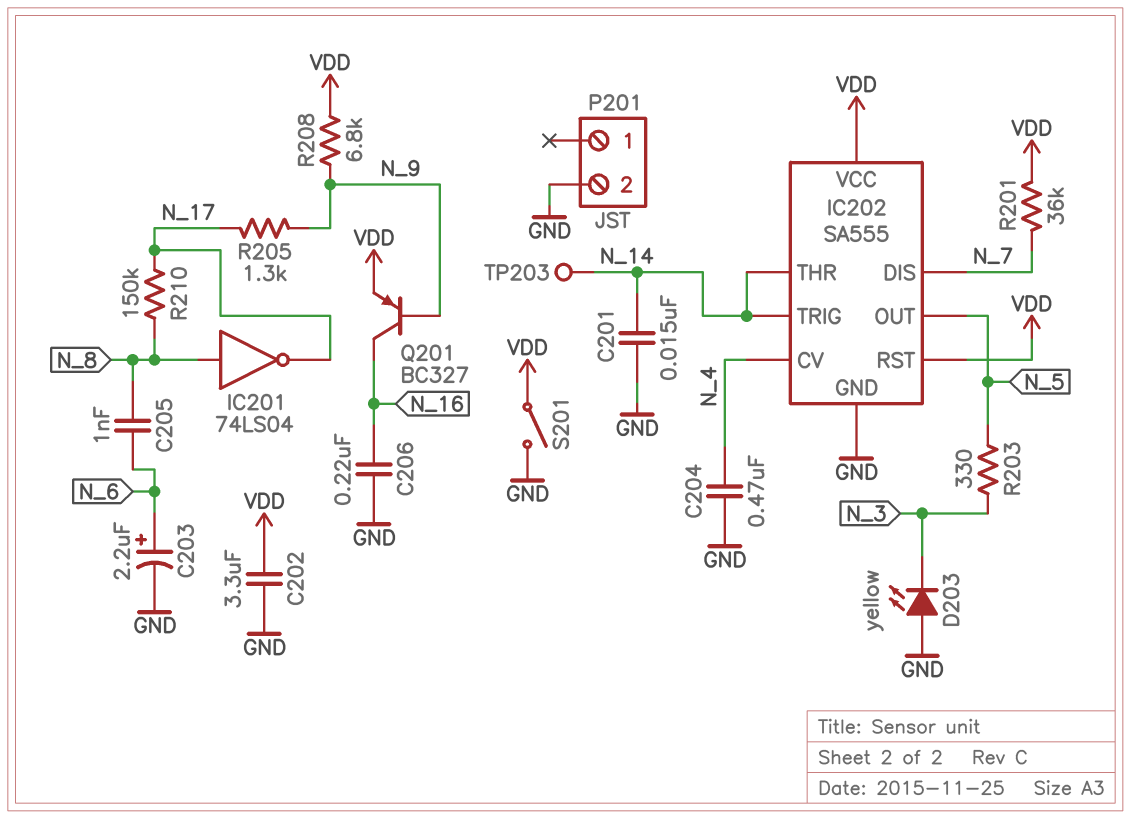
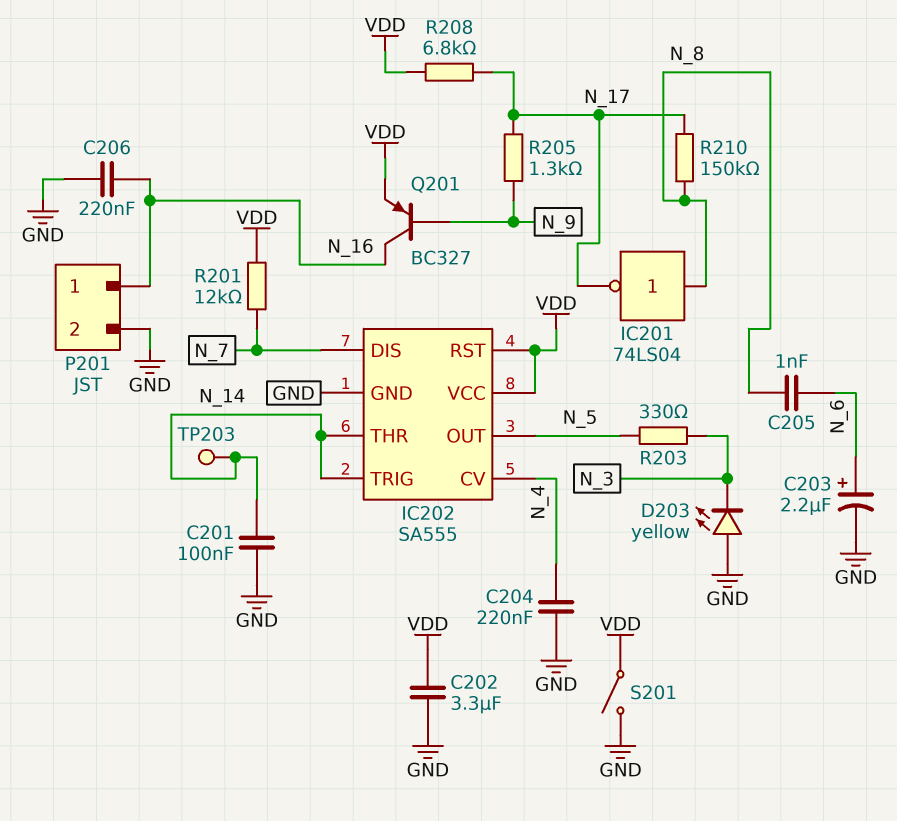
C201: 15nF (GND, N_14) -> 100nF (GND, N_14)
C204: 470nF (GND, N_4) -> 220nF (GND, N_4)
P201 pin 1: none -> N_16
R201: 36k (N_7, VDD) -> 12k (N_7, VDD)
R208: 6.8k (N_9, VDD) -> 6.8k (N_17, VDD)

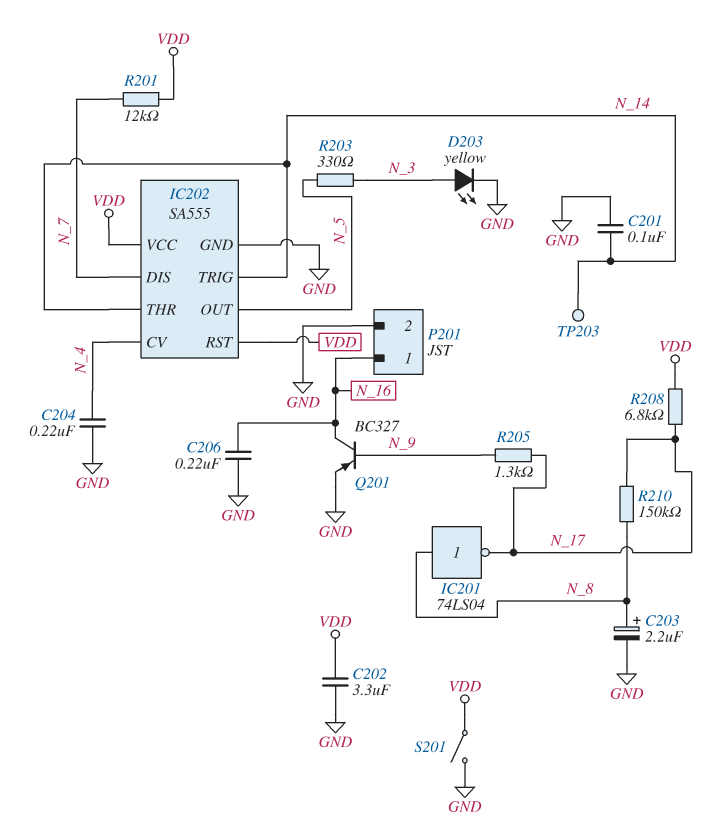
C203: 2.2uF (plus N_6, minus GND) -> 2.2uF (plus N_8, minus GND)
C205: 1nF (N_6, N_8) -> none
D203: LED yellow (A GND, K N_3) -> LED yellow (A N_3, K GND)
Q201: PNP BC327 (B N_9, C N_16, E VDD) -> PNP BC327 (B N_9, C N_16, E GND)

